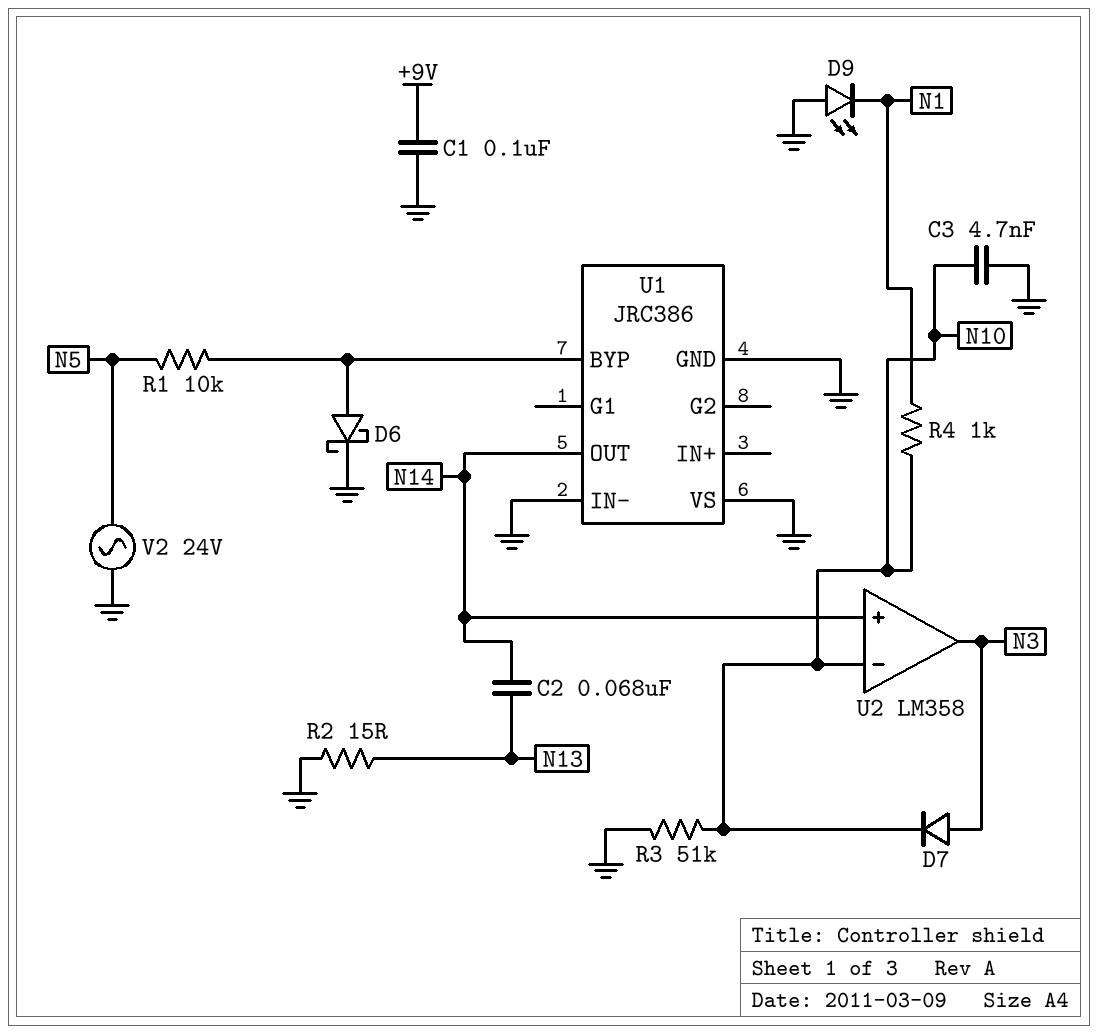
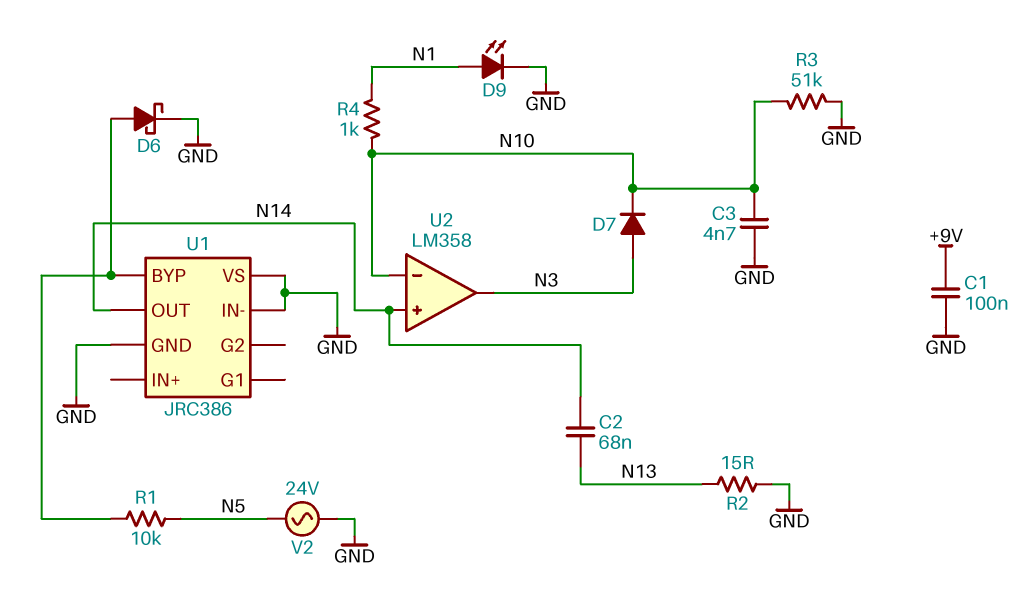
D9: LED (A GND, K N1) -> LED (A N1, K GND)

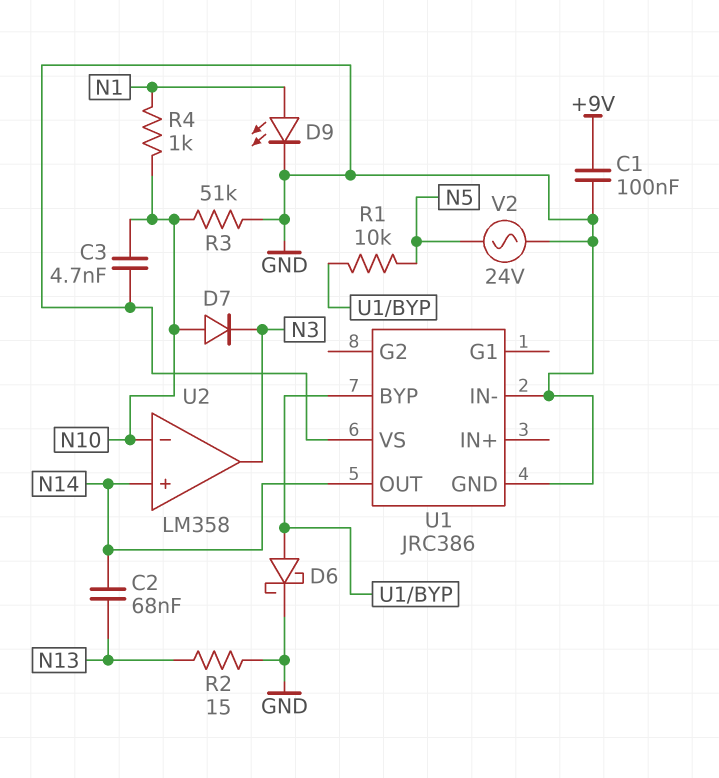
D7: diode (A N3, K N10) -> diode (A N10, K N3)

